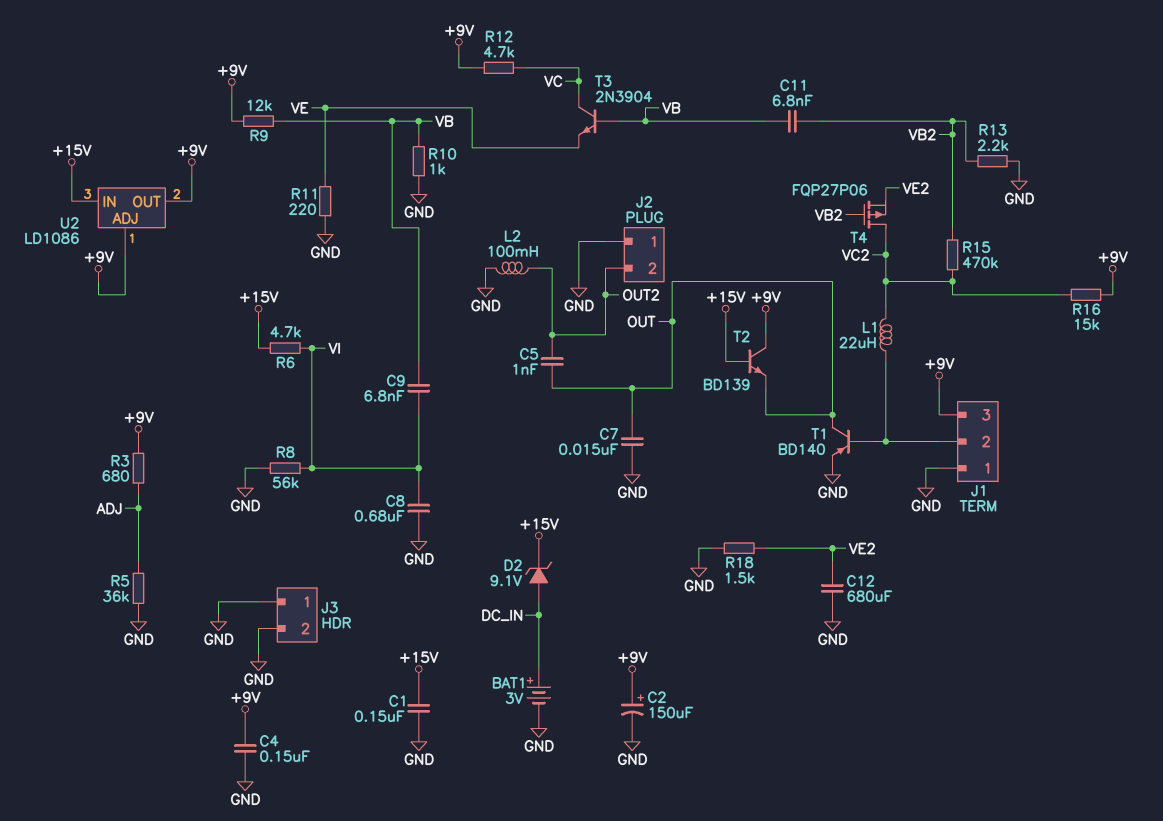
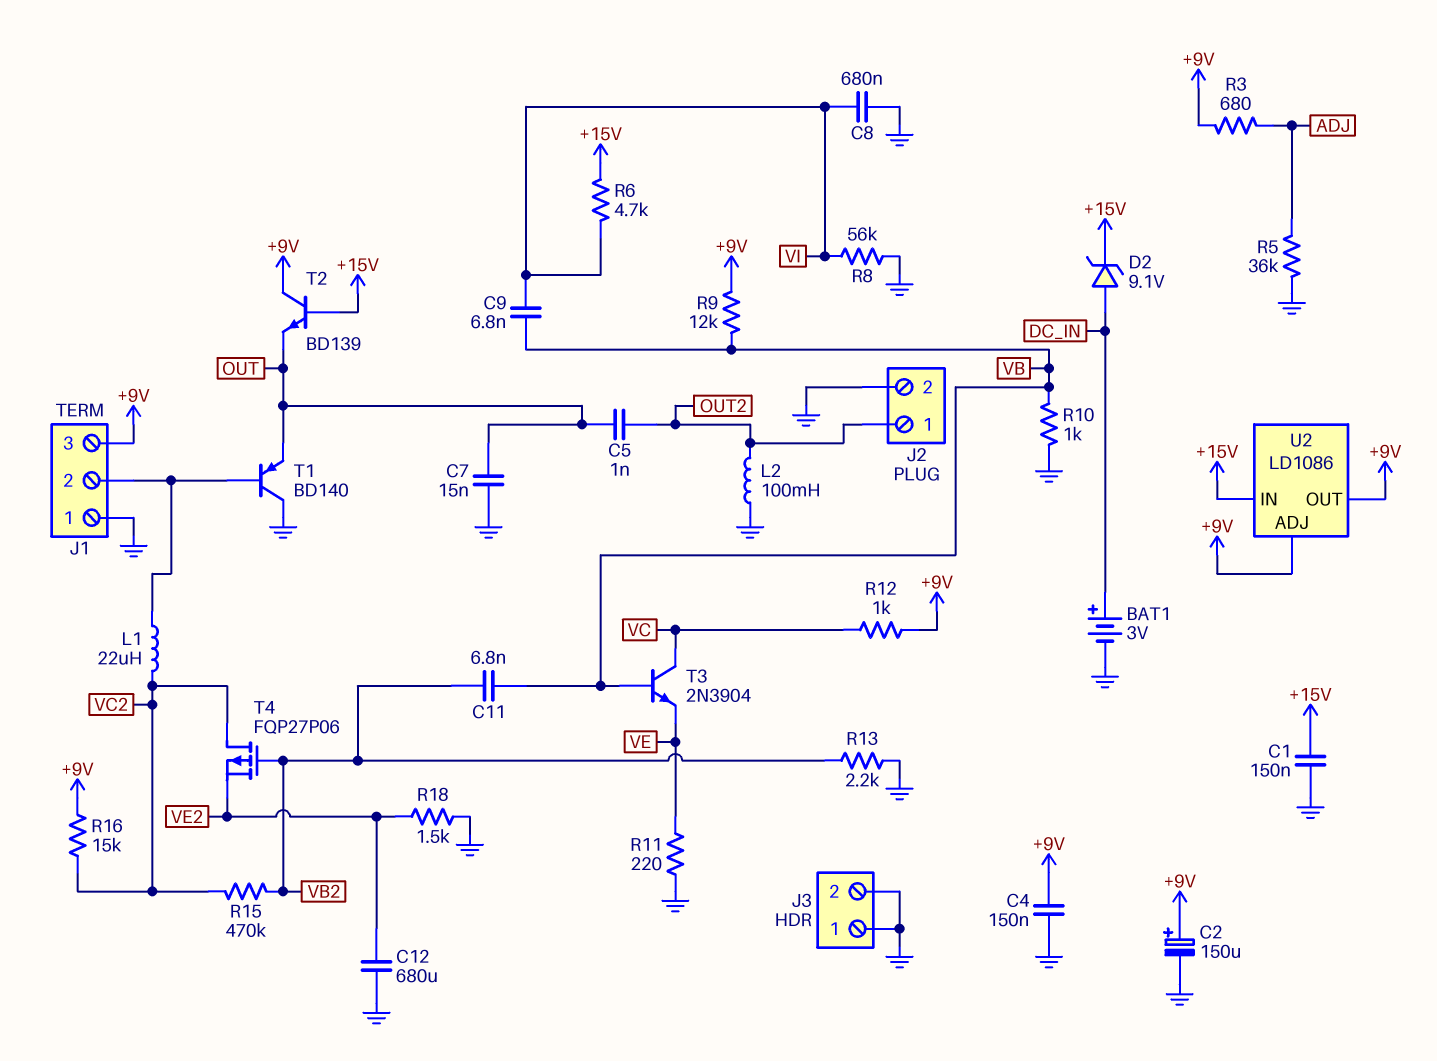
J2 pin 1: GND -> OUT2
J2 pin 2: OUT2 -> GND
R12: 4.7k (+9V, VC) -> 1k (+9V, VC)
T1: PNP BD140 (B J1/2, C OUT, E GND) -> PNP BD140 (B J1/2, C GND, E OUT)

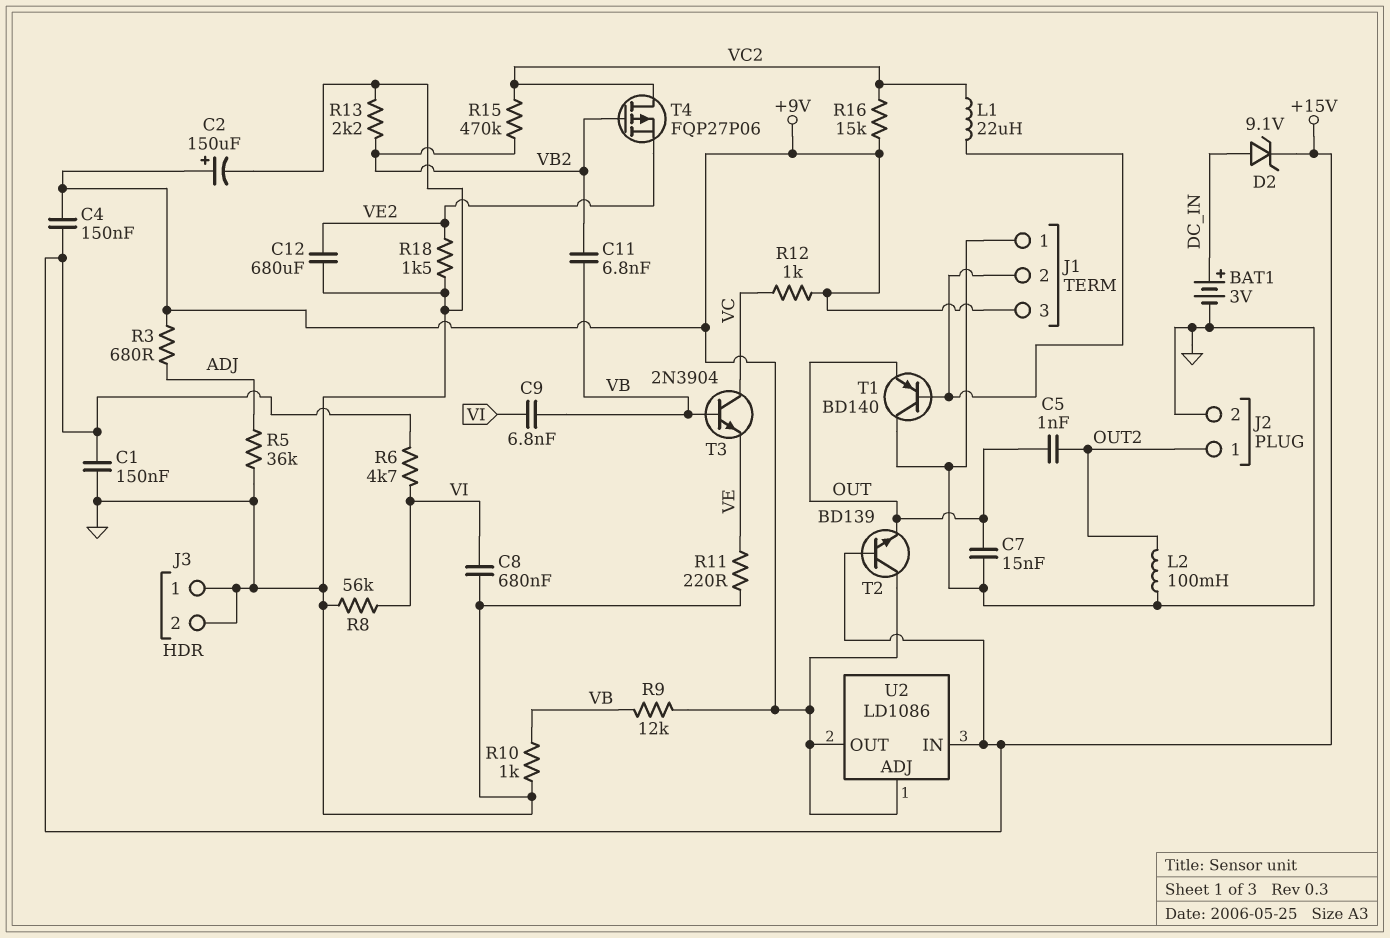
C4: 150nF (+9V, GND) -> 150nF (+9V, +15V)

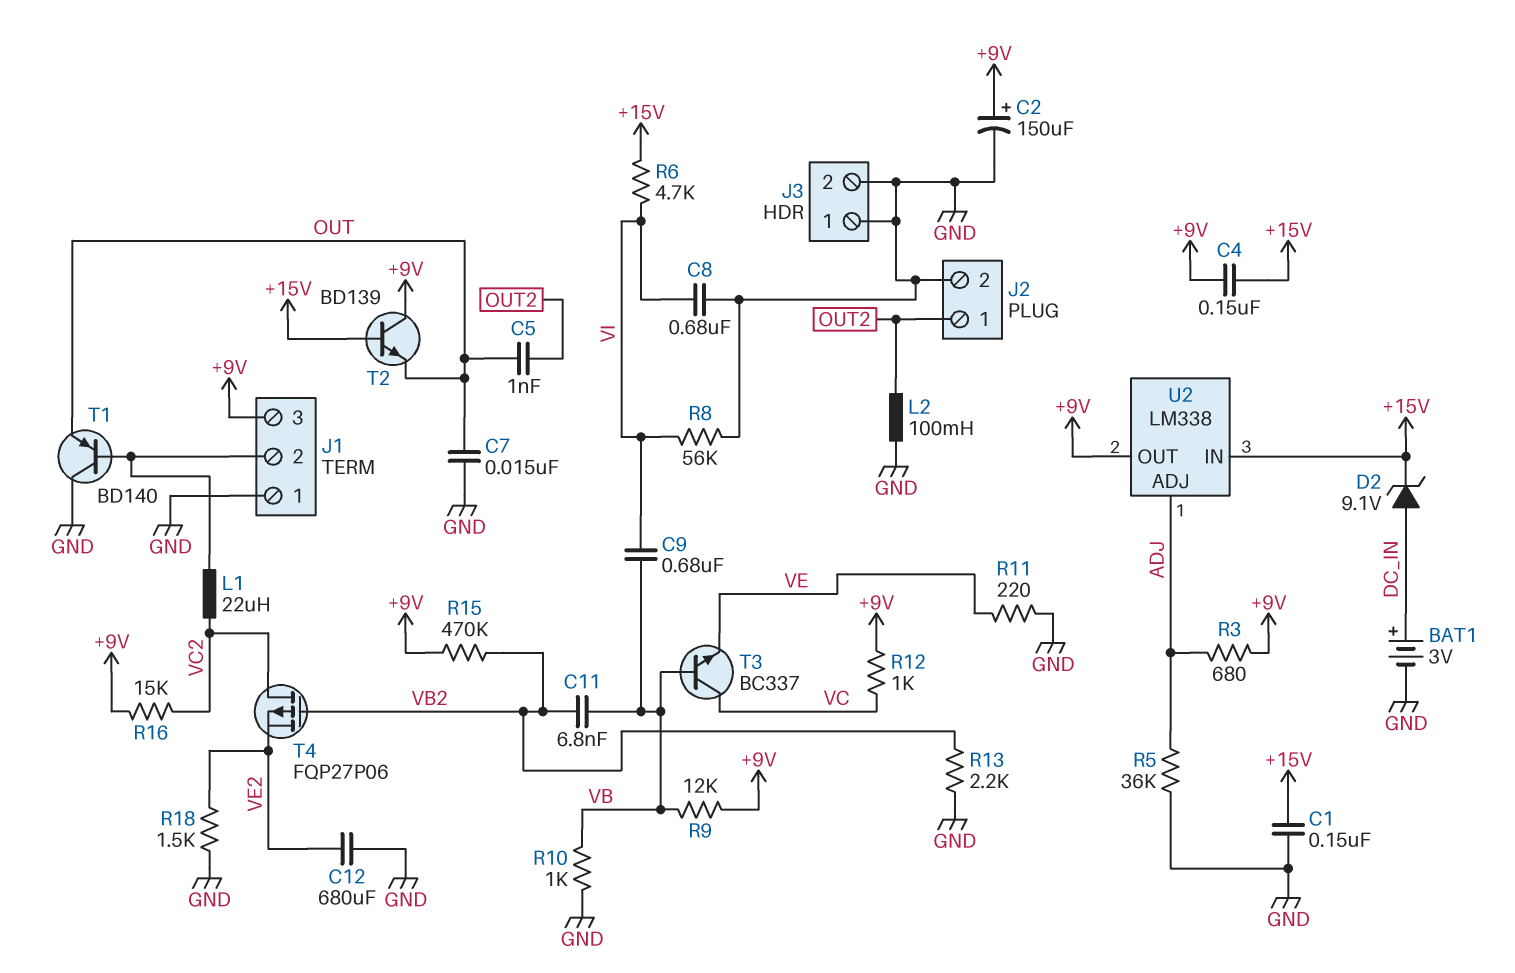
C9: 6.8nF (VB, VI) -> 680nF (VB, VI)
R15: 470k (VB2, VC2) -> 470k (+9V, VB2)
T3: NPN 2N3904 (B VB, C VC, E VE) -> NPN BC337 (B VB, C VC, E VE)
U2: LD1086 -> LM338
U2 pin ADJ: +9V -> ADJ

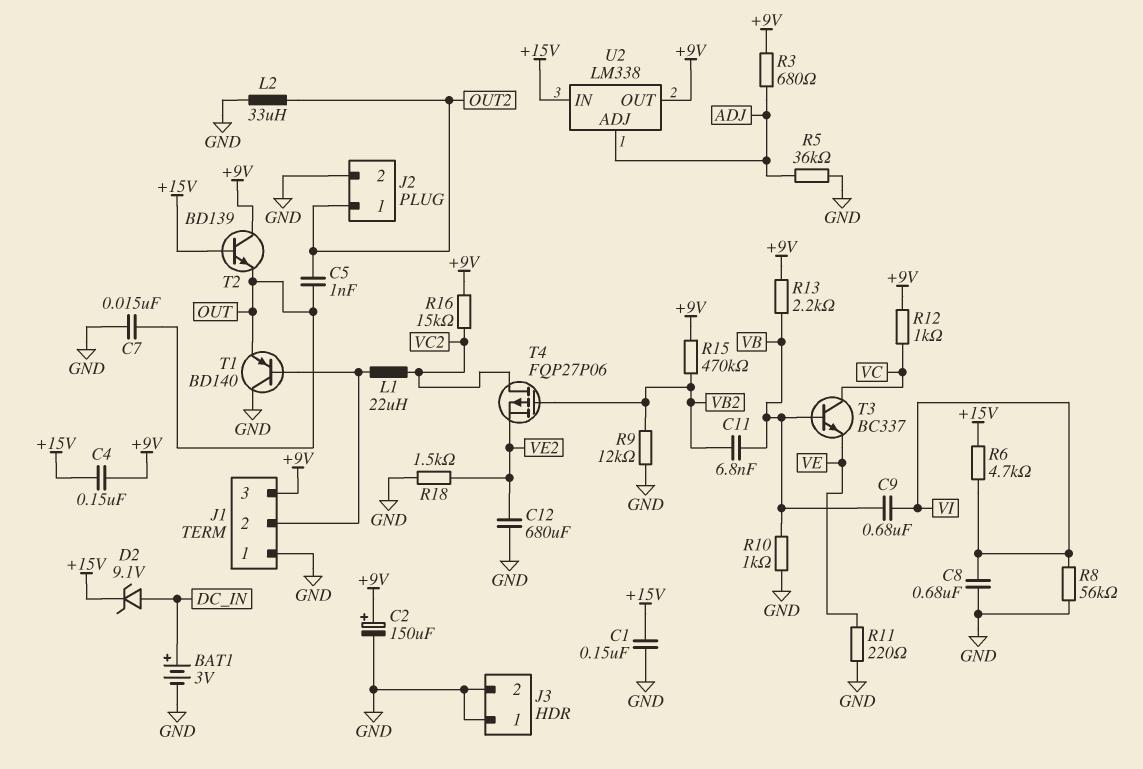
L2: 100mH (GND, OUT2) -> 33uH (GND, OUT2)
R9: 12k (+9V, VB) -> 12k (GND, VB2)
R13: 2.2k (GND, VB2) -> 2.2k (+9V, VB)

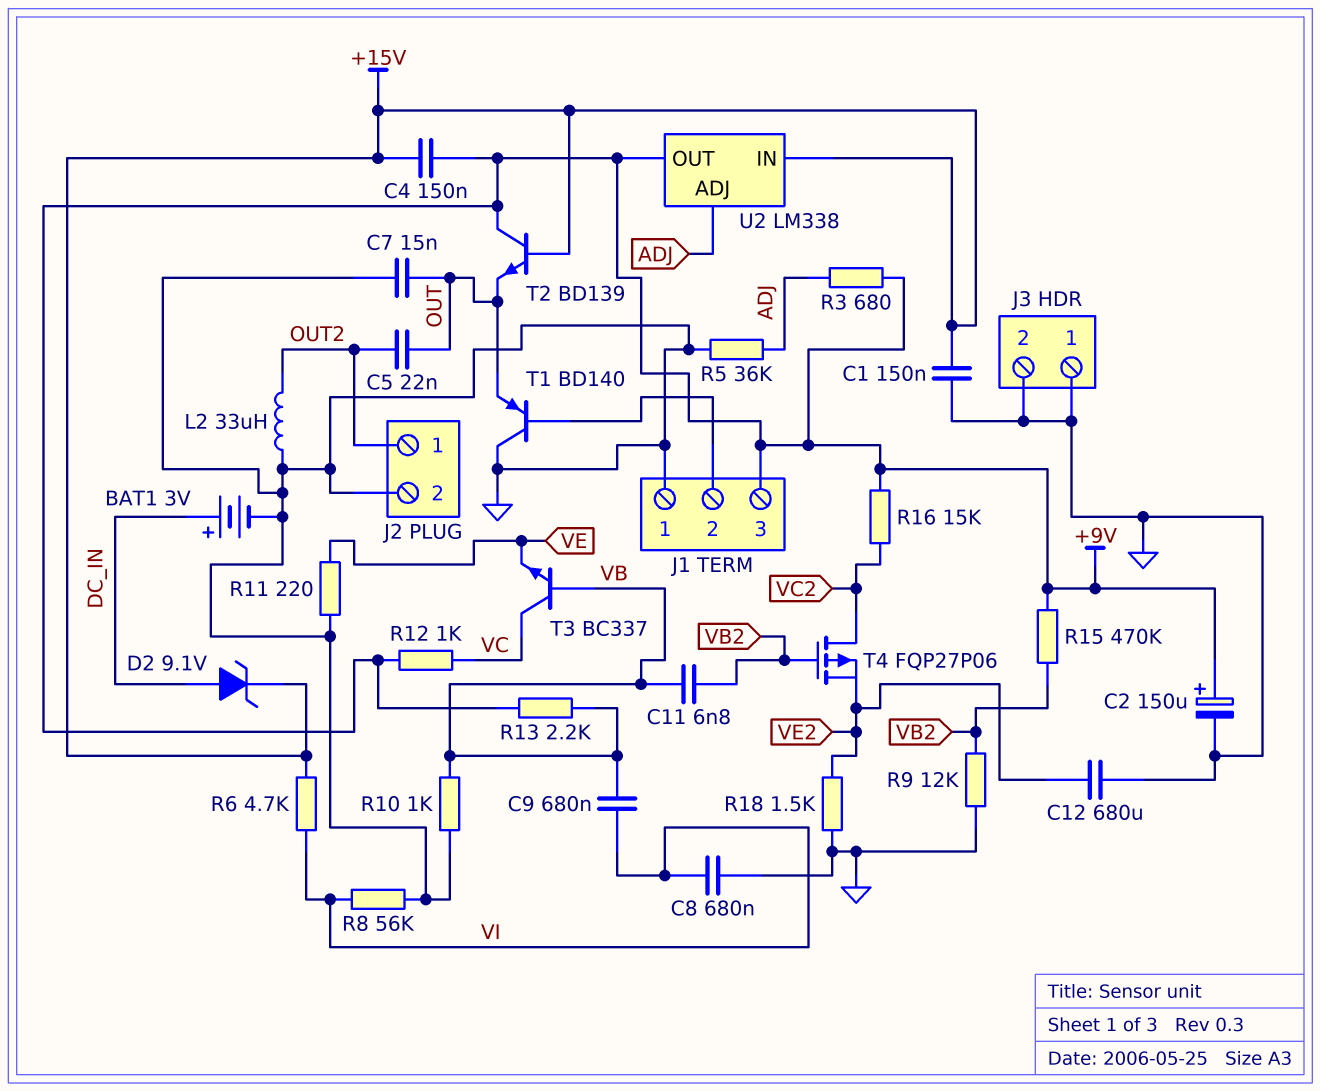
C5: 1nF (OUT, OUT2) -> 22nF (OUT, OUT2)
L1: 22uH (J1/2, VC2) -> none

